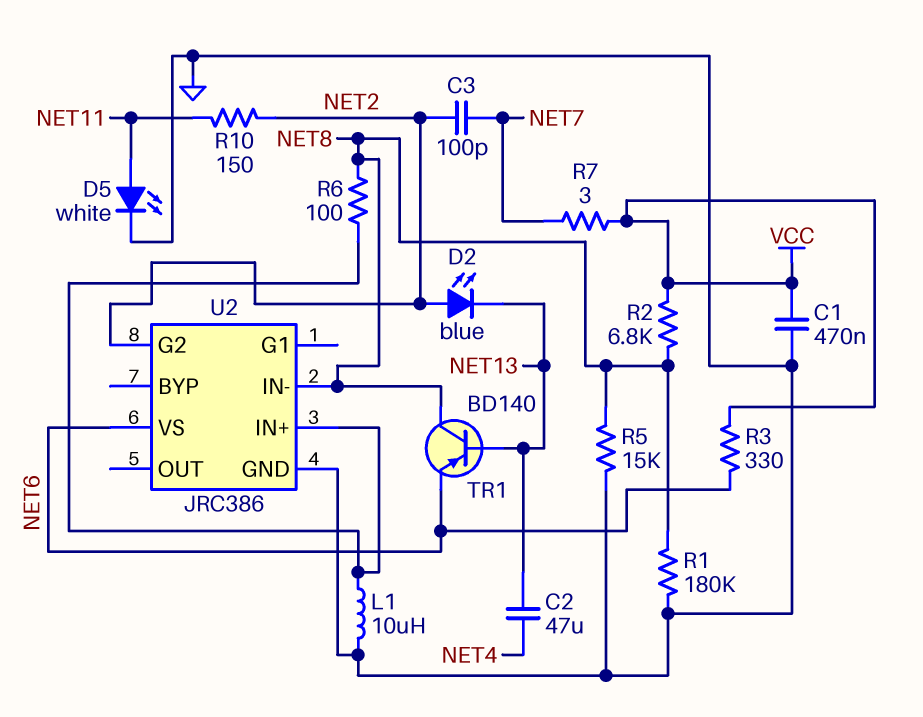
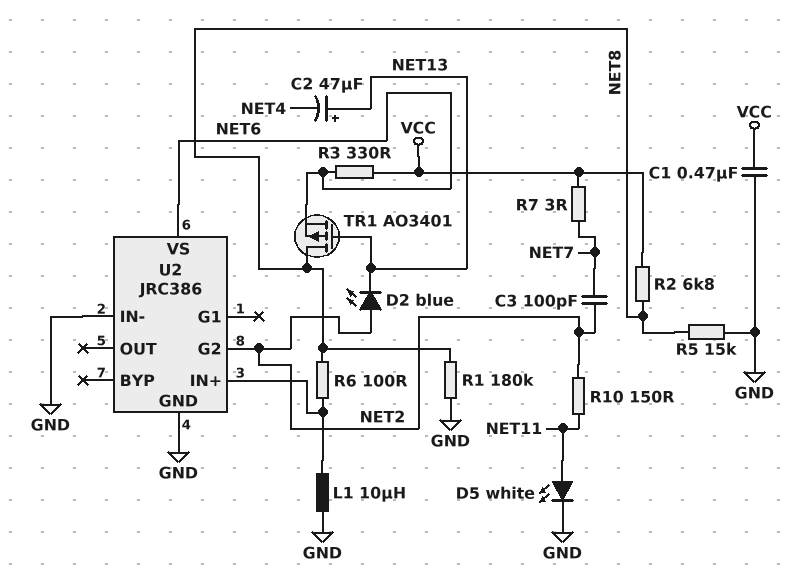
C2: 47uF (NET4, NET13) -> 47uF (plus NET13, minus NET4)
TR1: PNP BD140 (B NET13, C NET8, E NET6) -> PMOS AO3401 (G NET13, D NET8, S NET6)
U2 pin IN-: NET8 -> GND

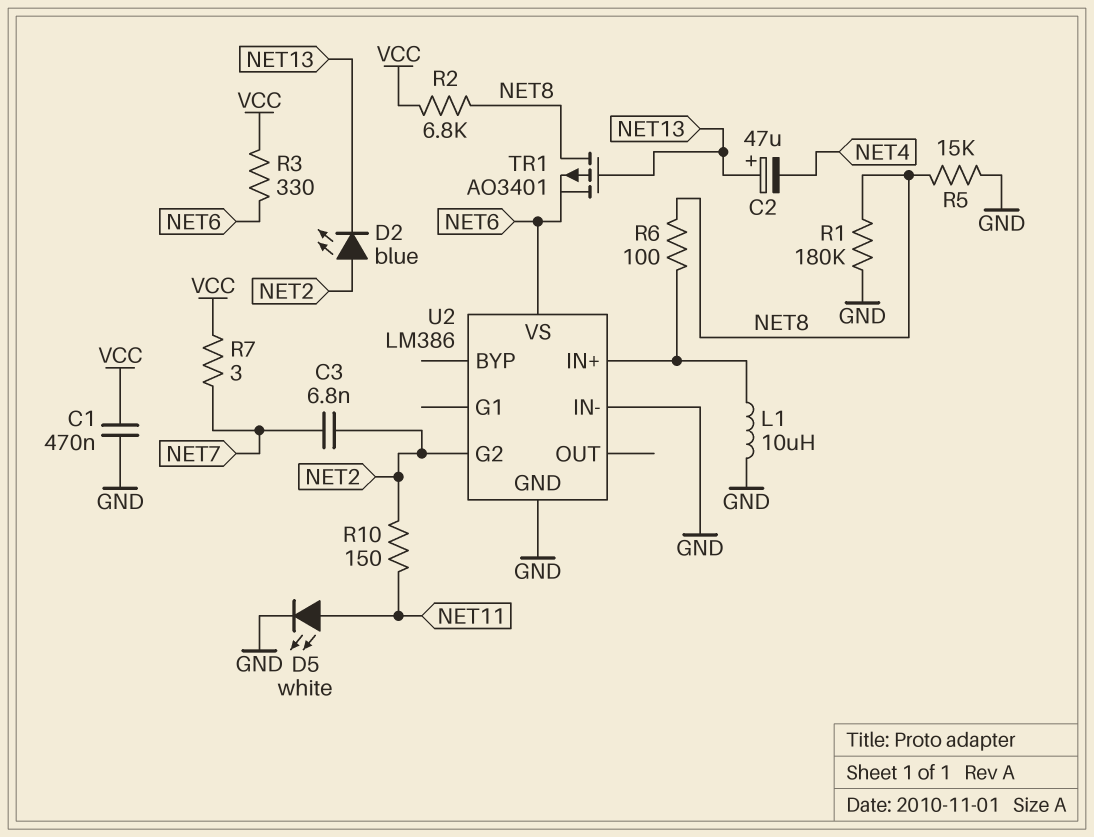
C3: 100pF (NET2, NET7) -> 6.8nF (NET2, NET7)
U2: JRC386 -> LM386

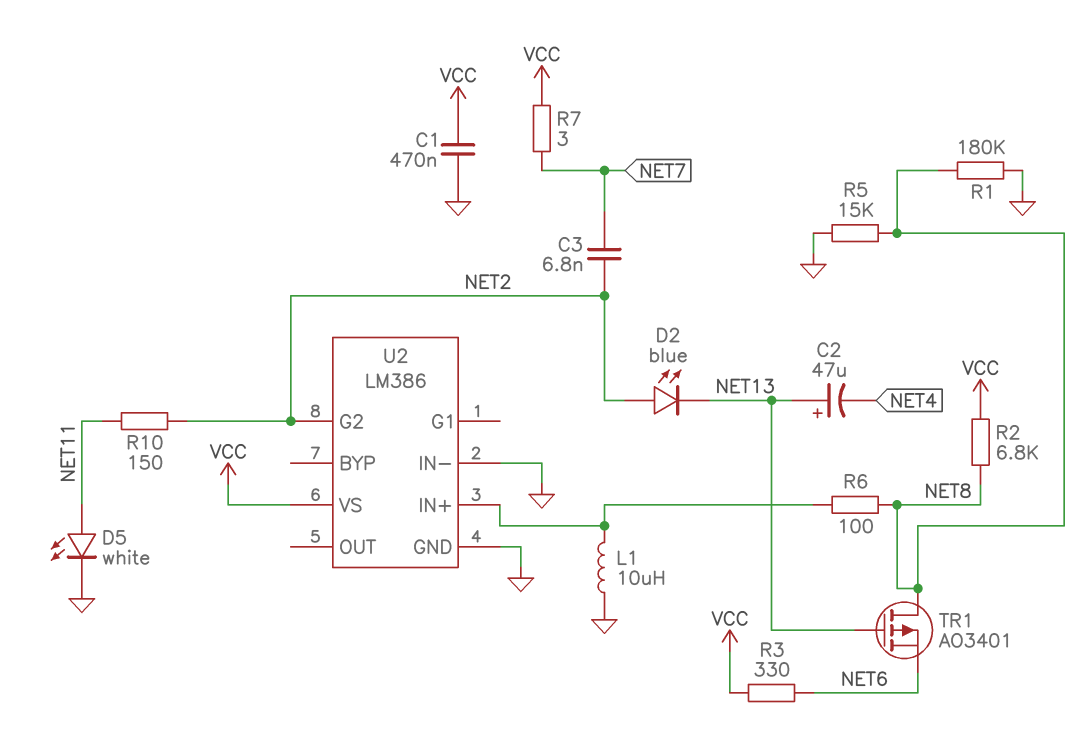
U2 pin VS: NET6 -> VCC

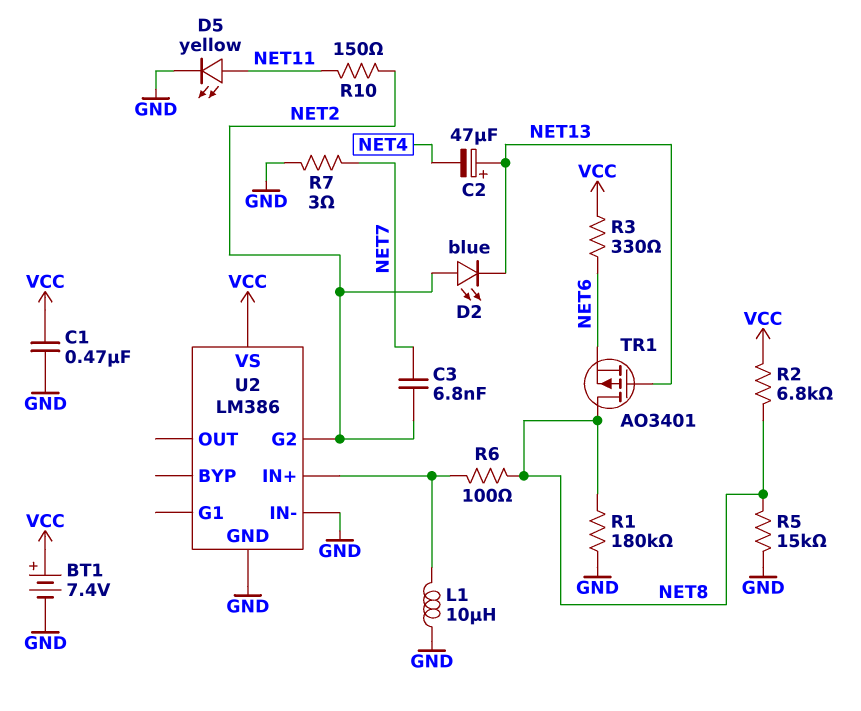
BT1: none -> 7.4V (plus VCC, minus GND)
D5: LED white (A NET11, K GND) -> LED yellow (A NET11, K GND)
R7: 3 (NET7, VCC) -> 3 (GND, NET7)

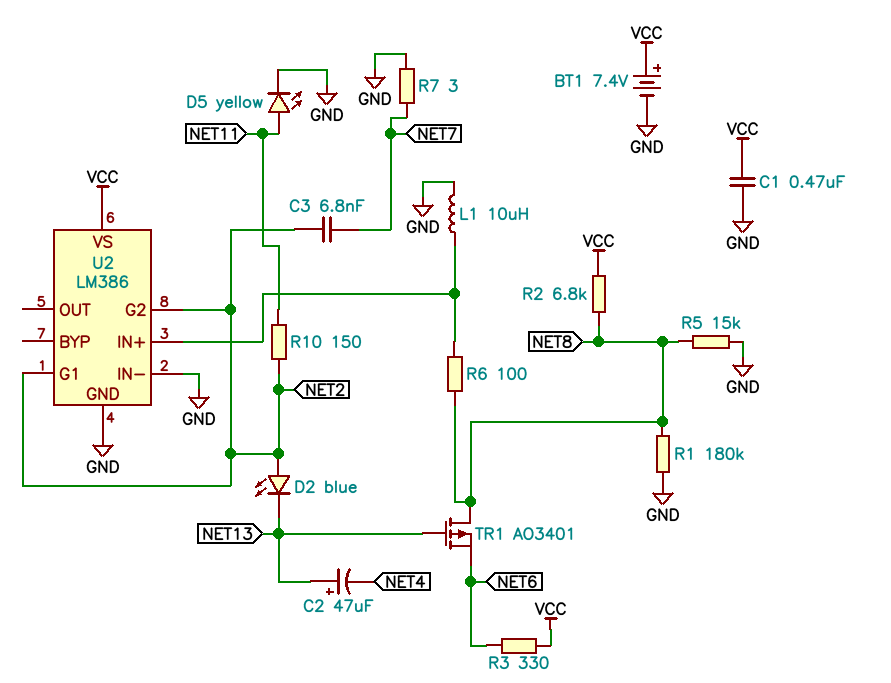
U2 pin G1: none -> NET2

